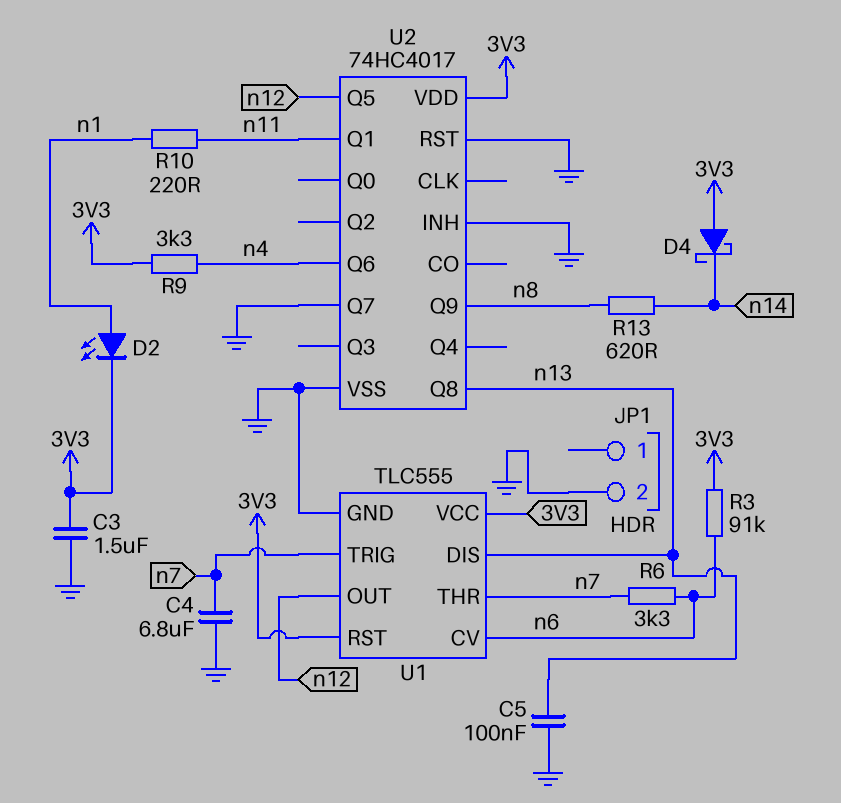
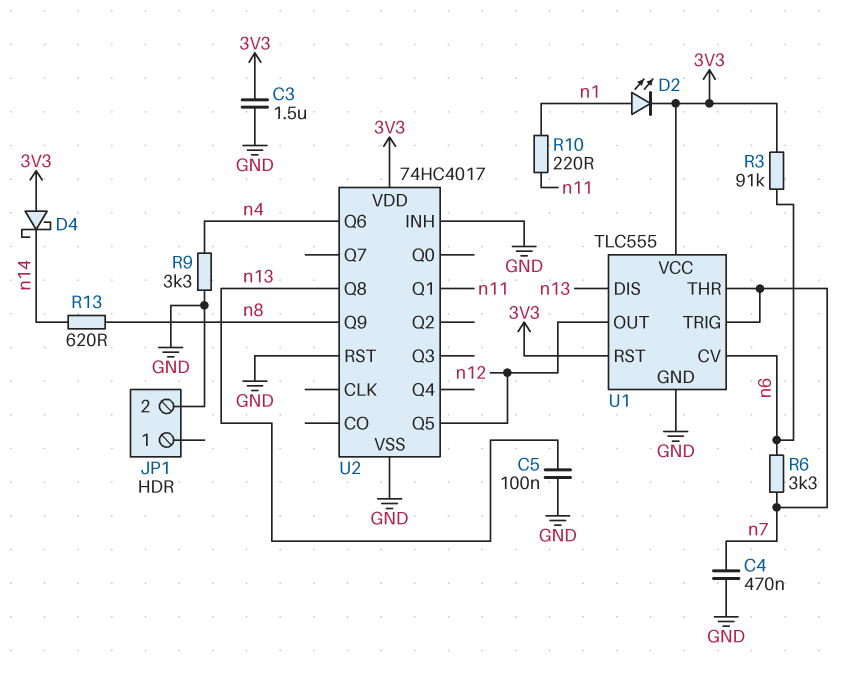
C4: 6.8uF (GND, n7) -> 470nF (GND, n7)
R9: 3.3k (3V3, n4) -> 3.3k (GND, n4)
U2 pin Q7: GND -> none

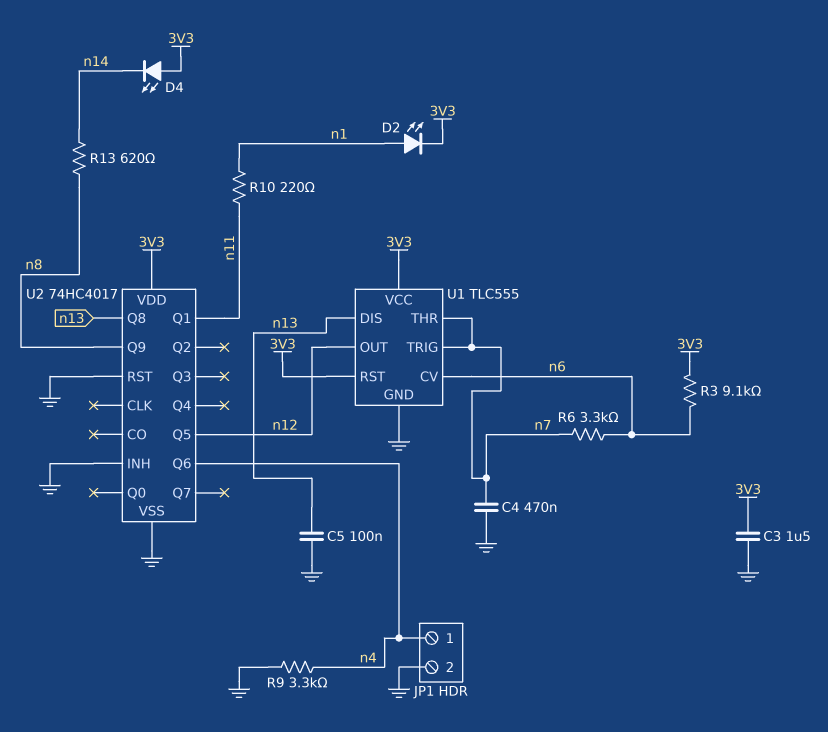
D4: schottky (A 3V3, K n14) -> LED (A 3V3, K n14)
JP1 pin 1: none -> n4
R3: 91k (3V3, n6) -> 9.1k (3V3, n6)

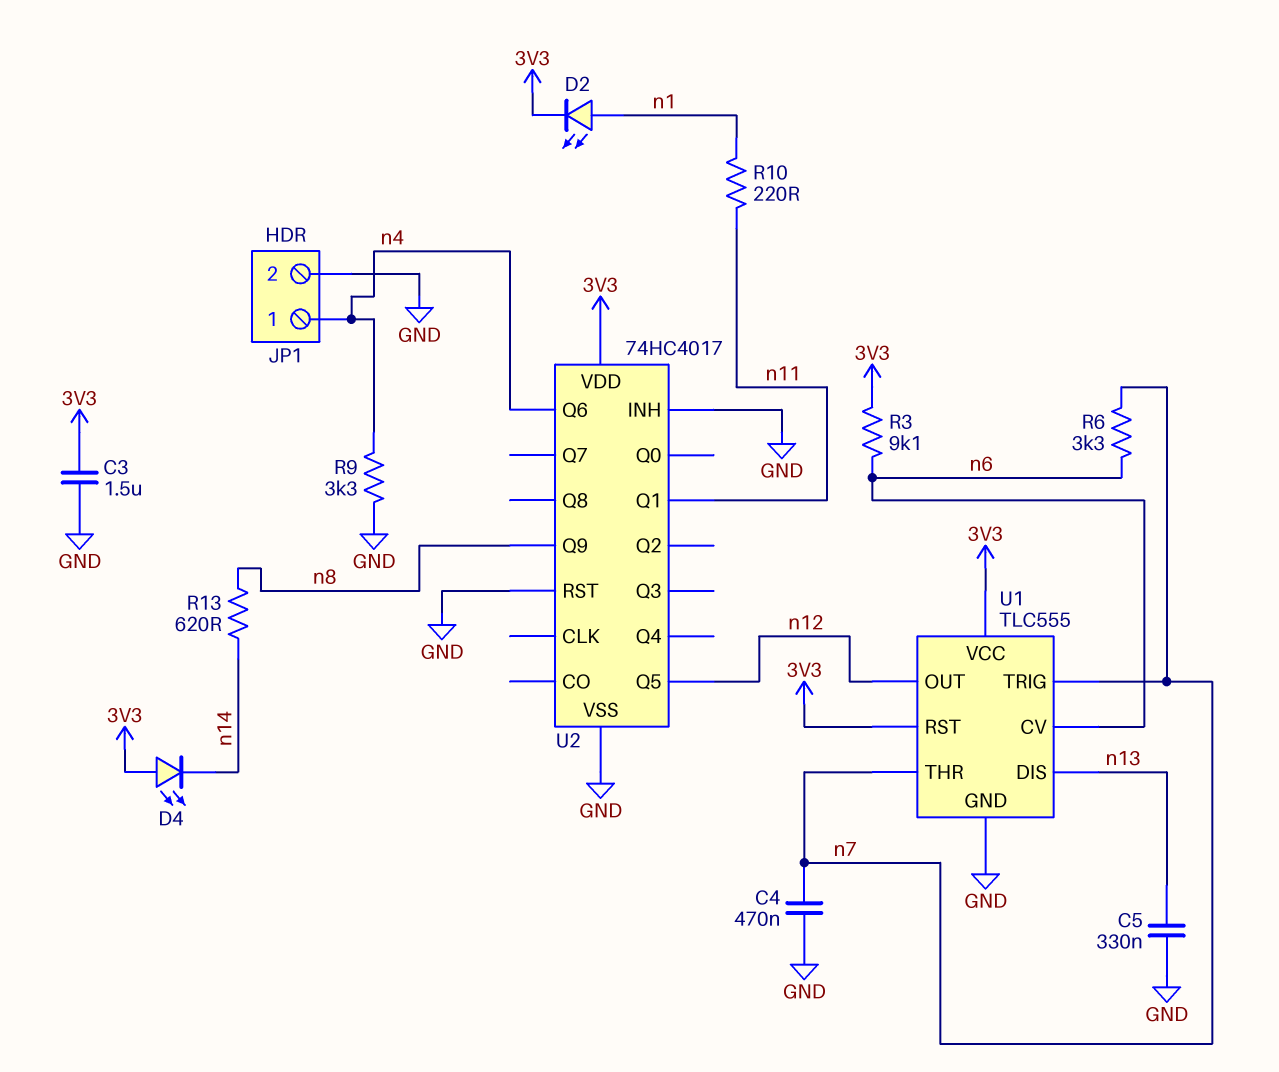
C5: 100nF (GND, n13) -> 330nF (GND, n13)
U2 pin Q8: n13 -> none

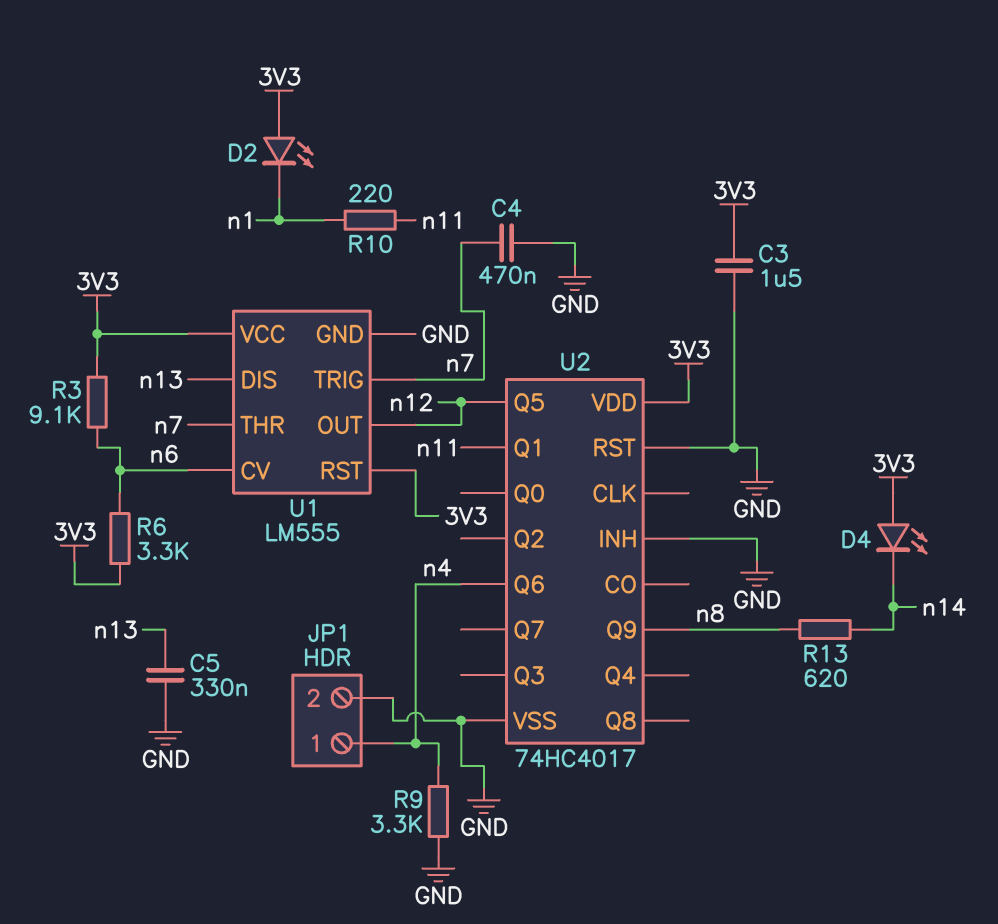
D2: LED (A n1, K 3V3) -> LED (A 3V3, K n1)
R6: 3.3k (n6, n7) -> 3.3k (3V3, n6)
U1: TLC555 -> LM555

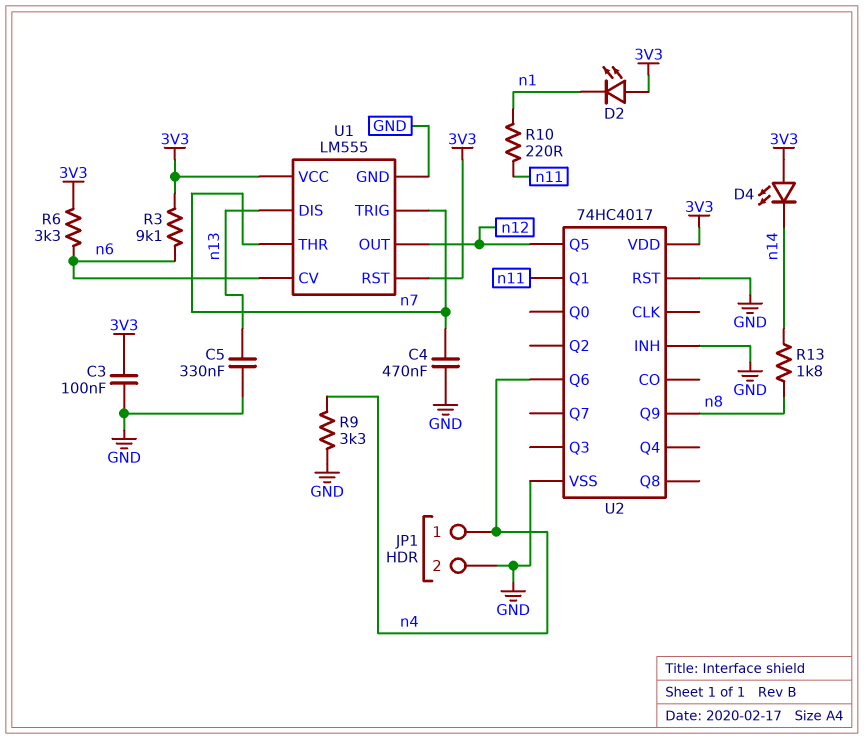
C3: 1.5uF (3V3, GND) -> 100nF (3V3, GND)
R13: 620 (n8, n14) -> 1.8k (n8, n14)

